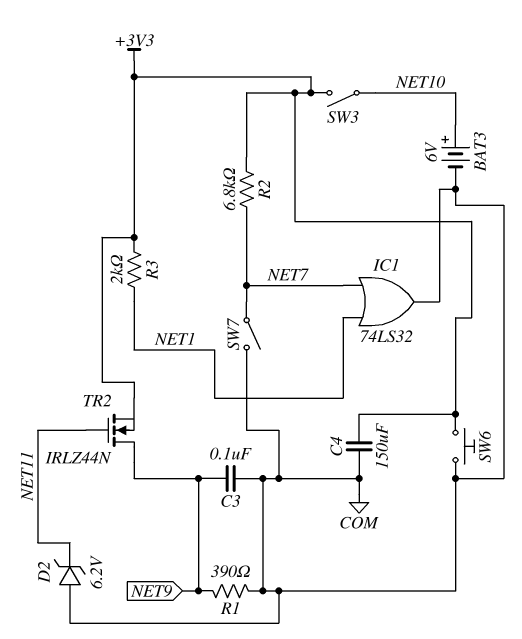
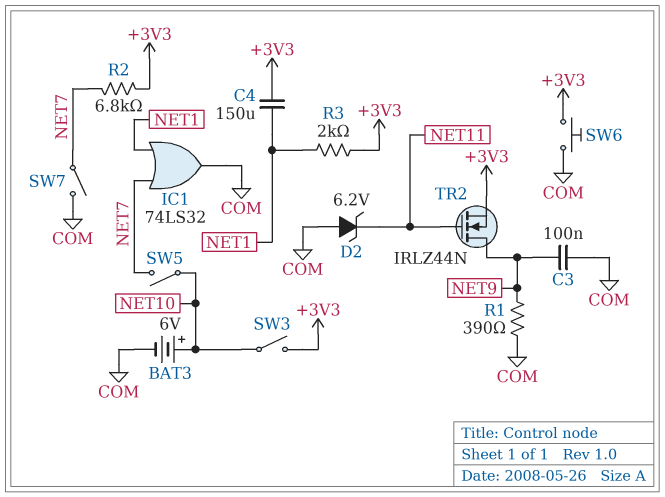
C4: 150uF (+3V3, COM) -> 150uF (+3V3, NET1)
SW5: none -> switch (NET7, NET10)

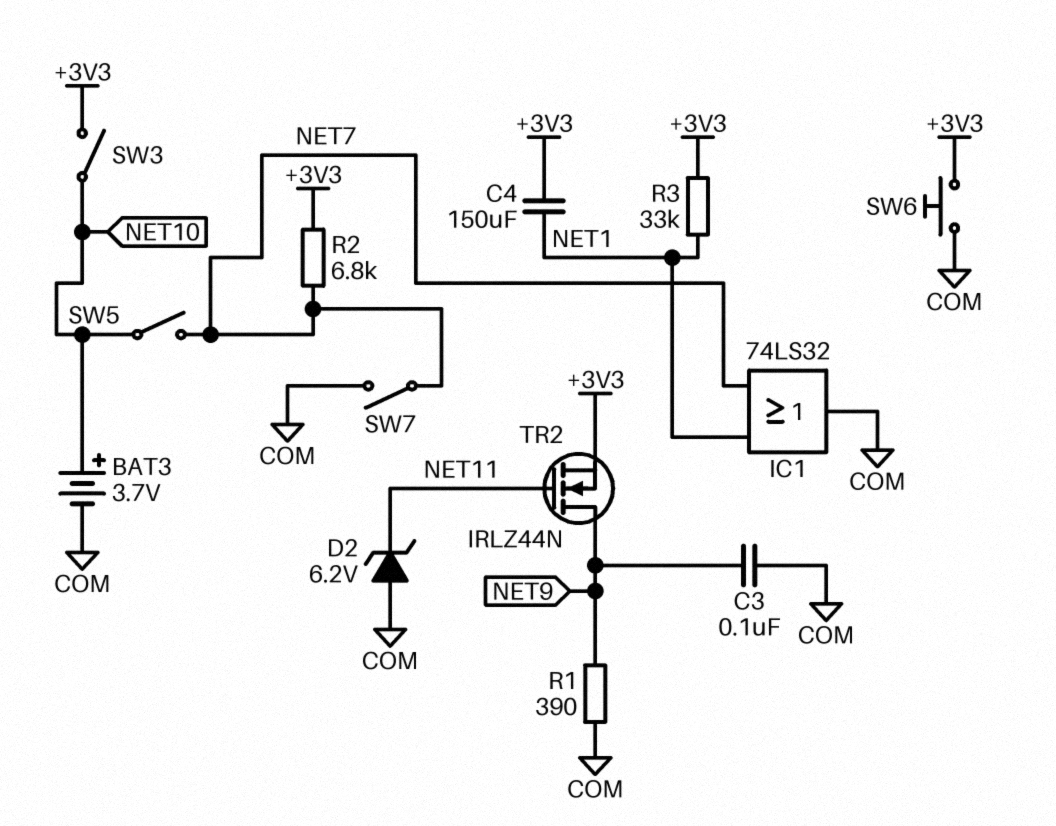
BAT3: 6V (plus NET10, minus COM) -> 3.7V (plus NET10, minus COM)
R3: 2k (+3V3, NET1) -> 33k (+3V3, NET1)

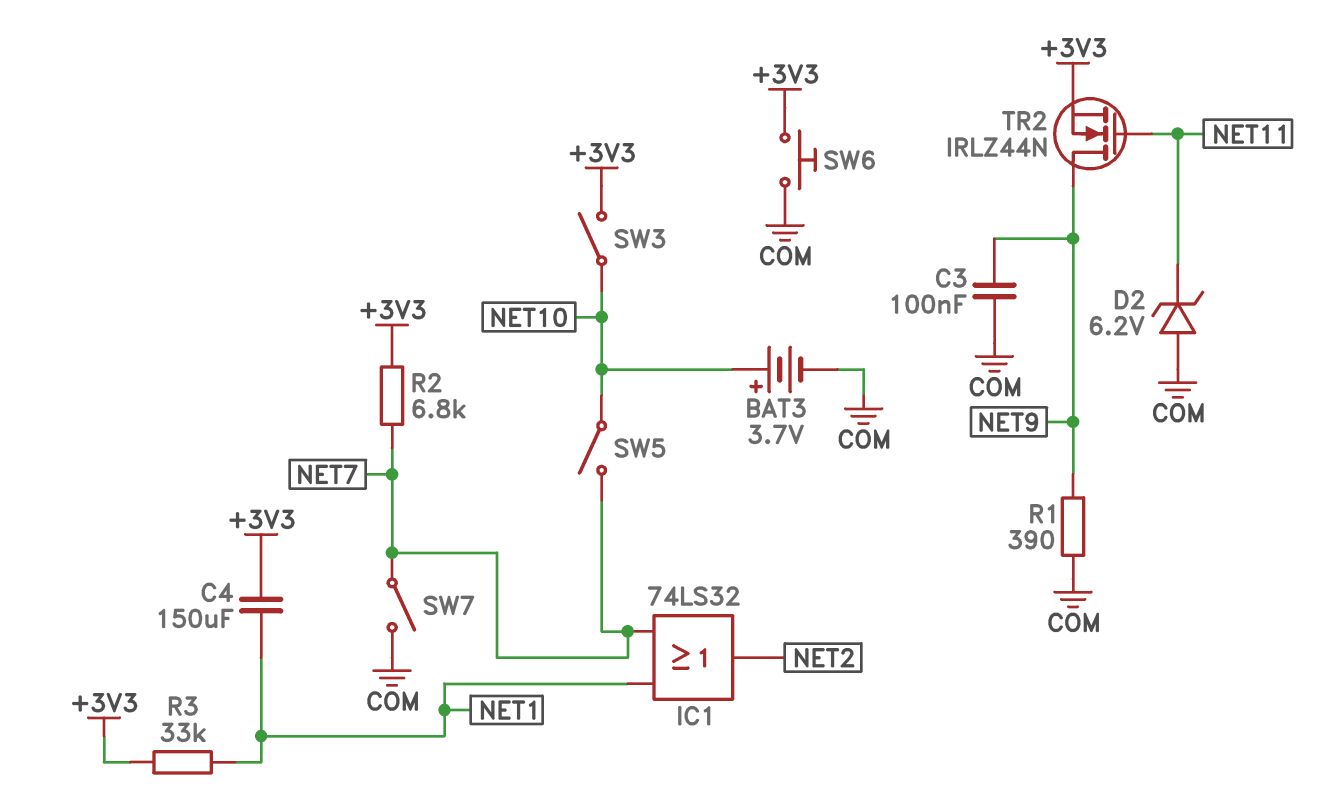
IC1: OR 74LS32 (in NET1, in NET7, out COM) -> OR 74LS32 (in NET1, in NET7, out NET2)

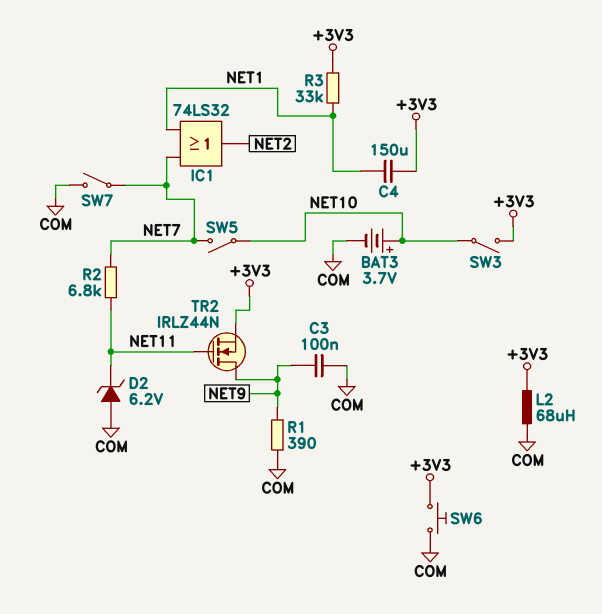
L2: none -> 68uH (+3V3, COM)
R2: 6.8k (+3V3, NET7) -> 6.8k (NET7, NET11)

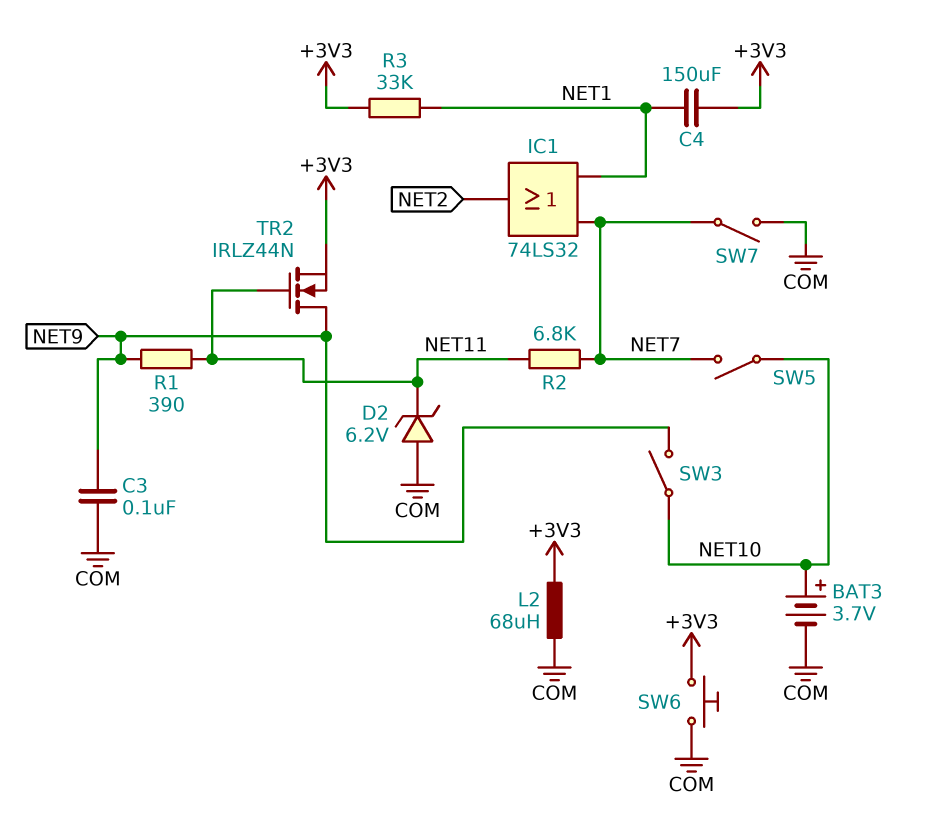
R1: 390 (COM, NET9) -> 390 (NET9, NET11)
SW3: switch (+3V3, NET10) -> switch (NET9, NET10)

